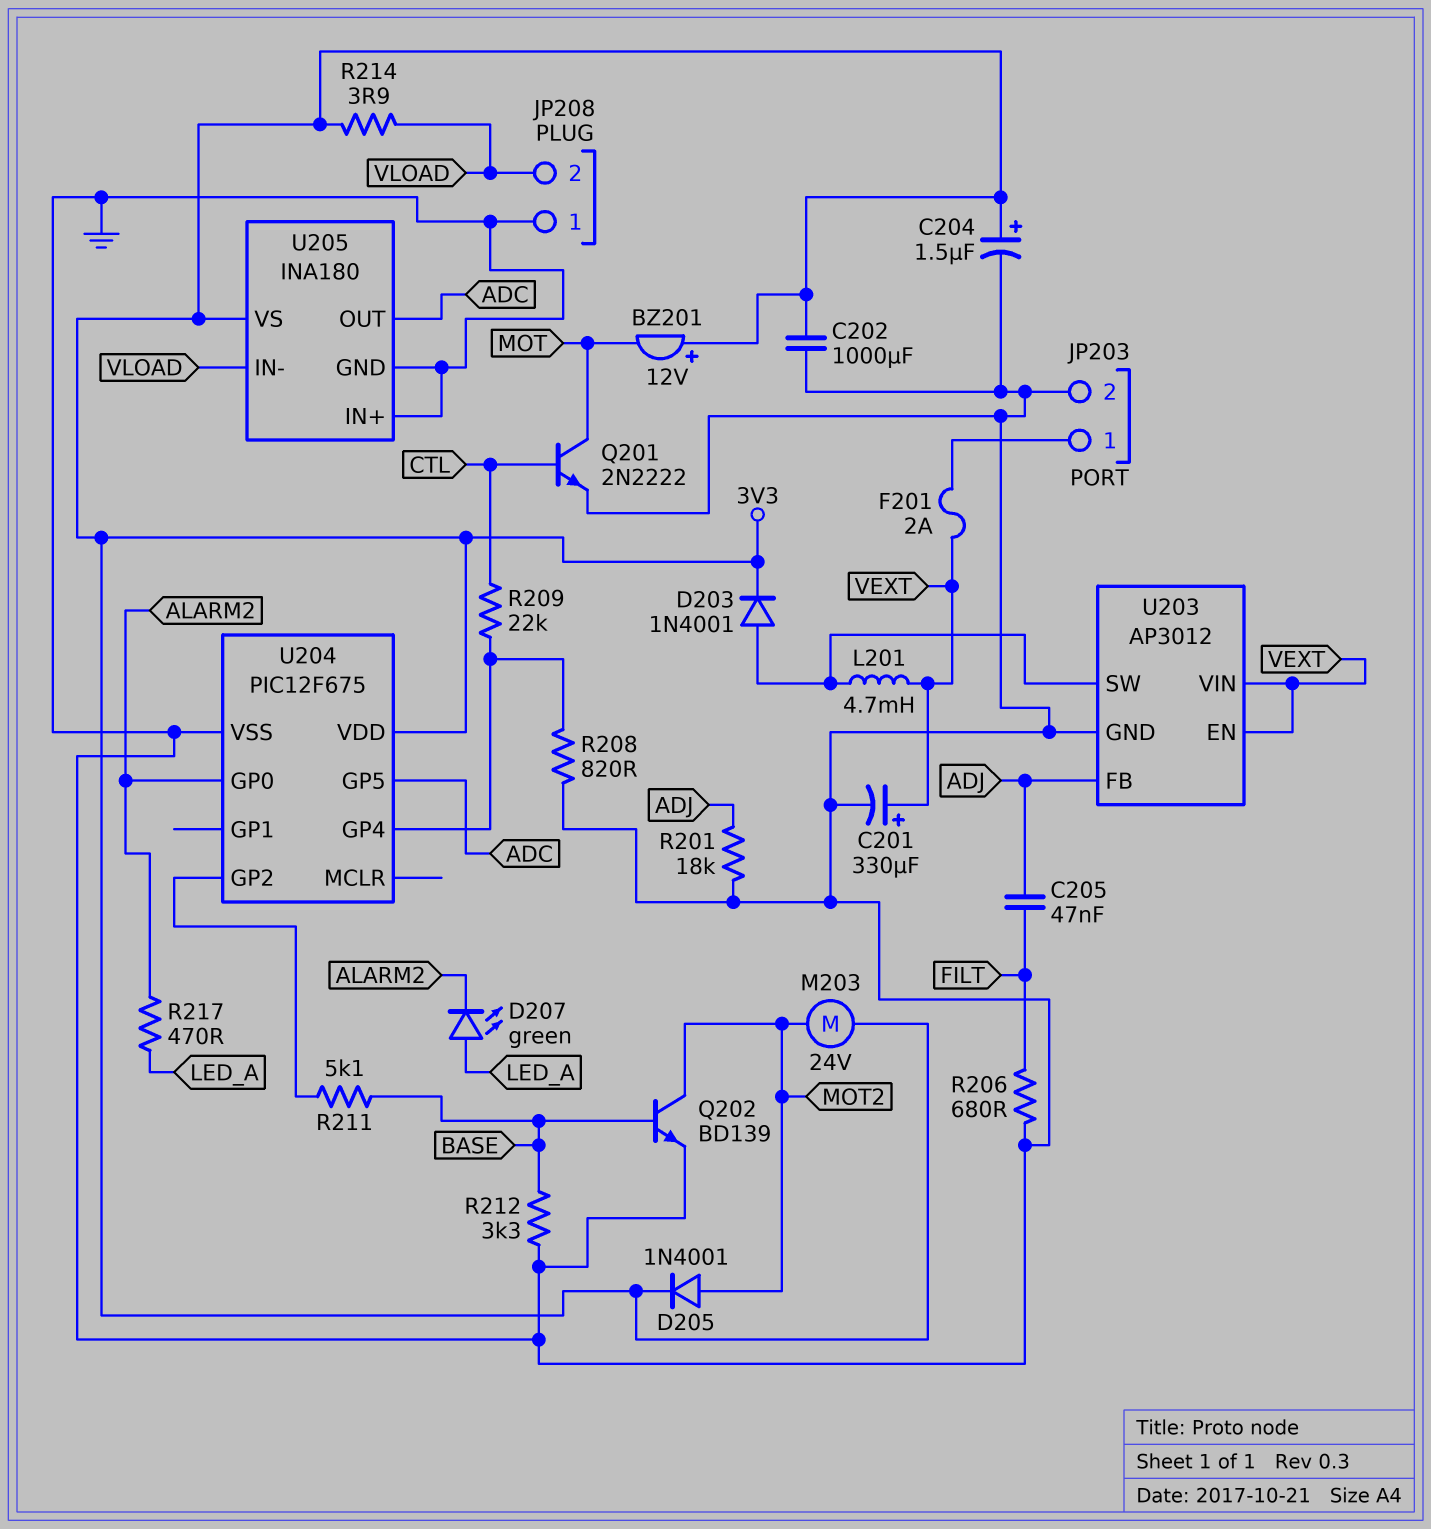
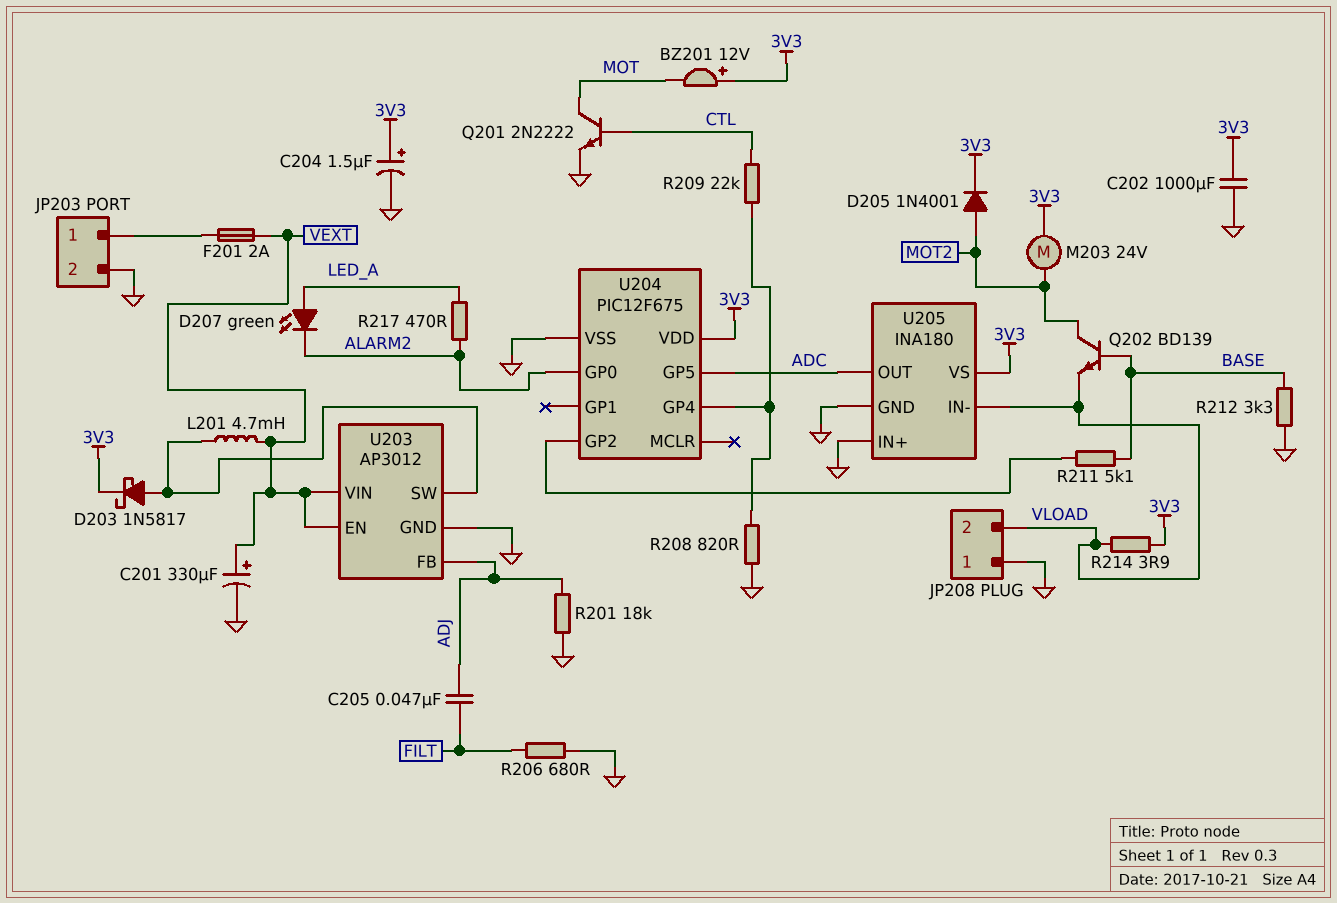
D203: diode 1N4001 (A U203/SW, K 3V3) -> schottky 1N5817 (A U203/SW, K 3V3)
Q202: NPN BD139 (B BASE, C MOT2, E GND) -> NPN BD139 (B BASE, C MOT2, E VLOAD)

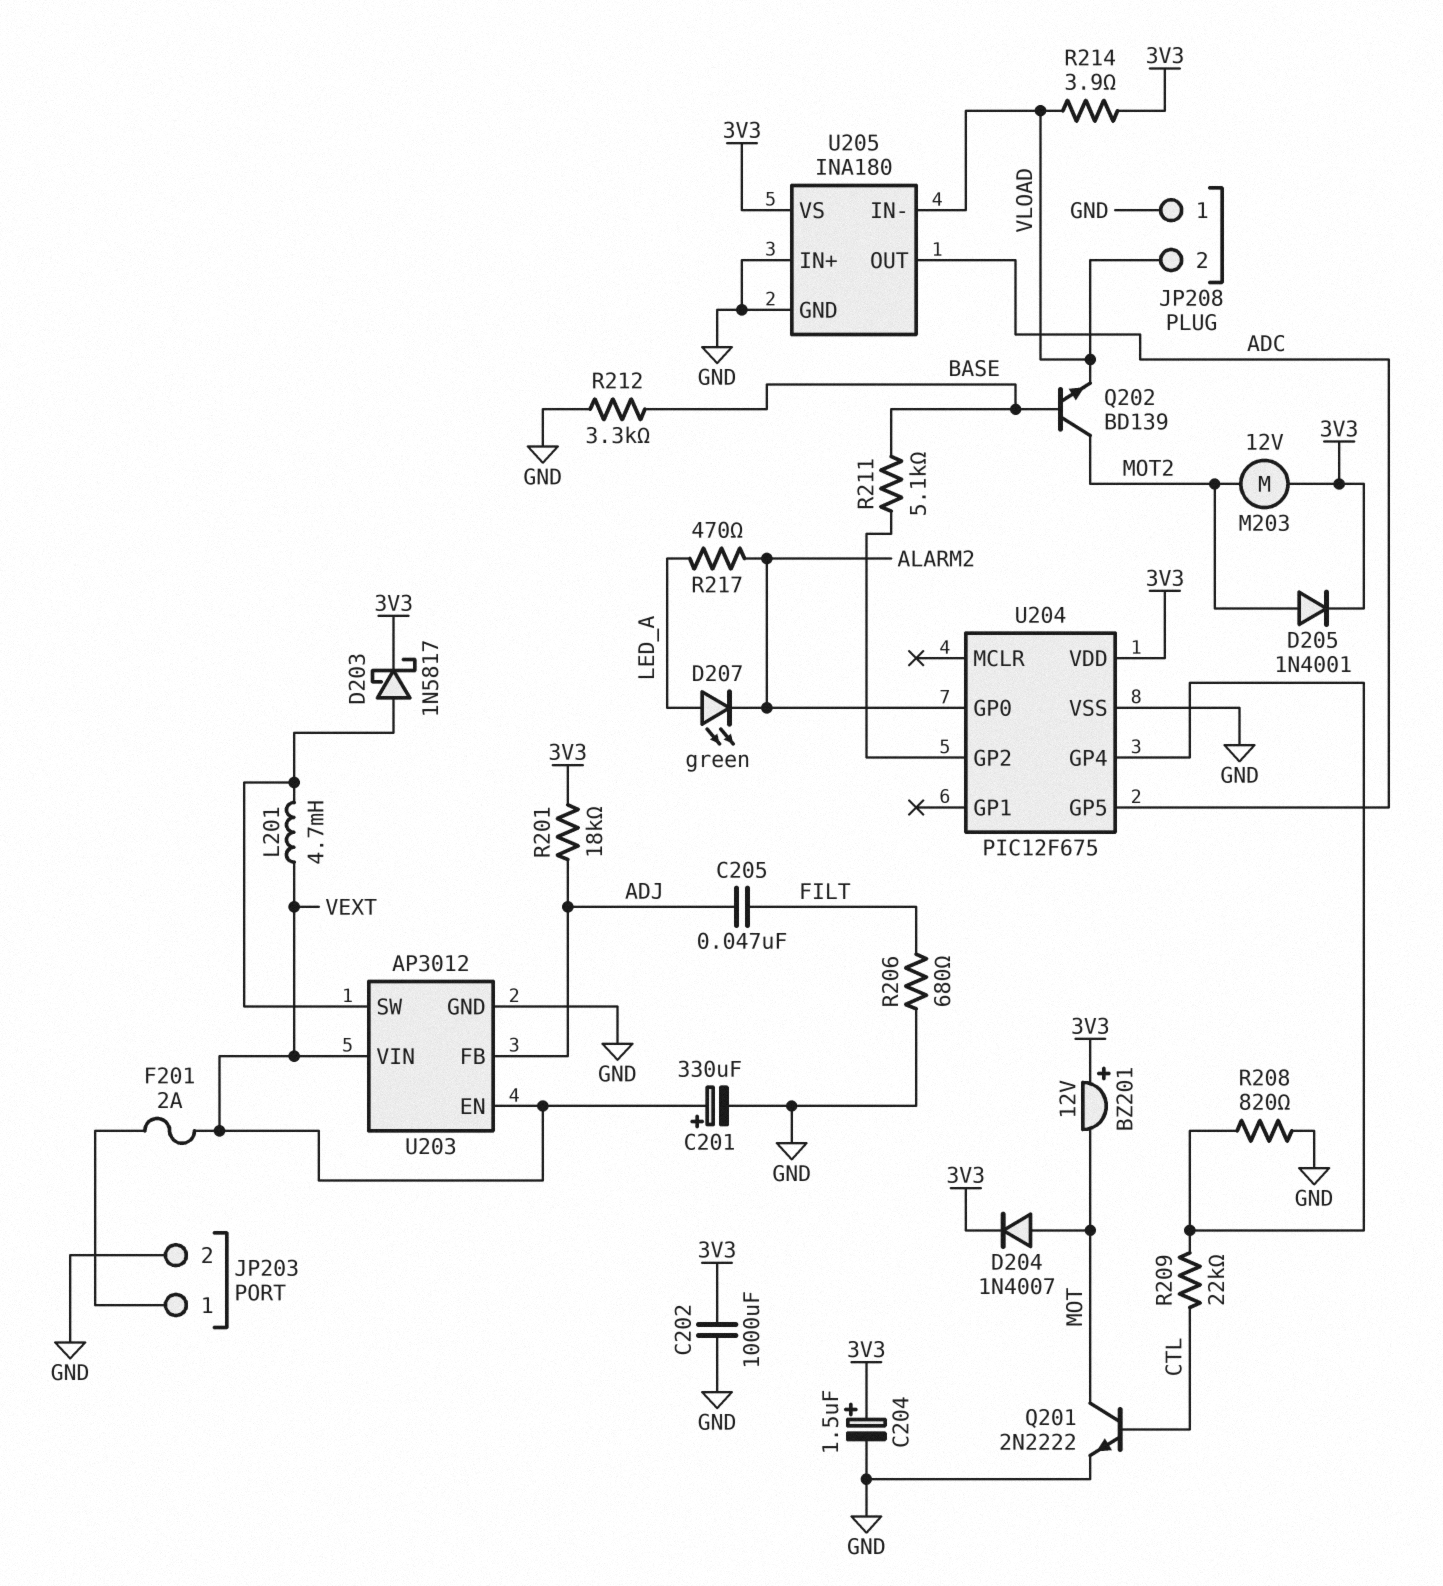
D204: none -> diode 1N4007 (A MOT, K 3V3)
M203: motor 24V (3V3, MOT2) -> motor 12V (3V3, MOT2)
R201: 18k (ADJ, GND) -> 18k (3V3, ADJ)

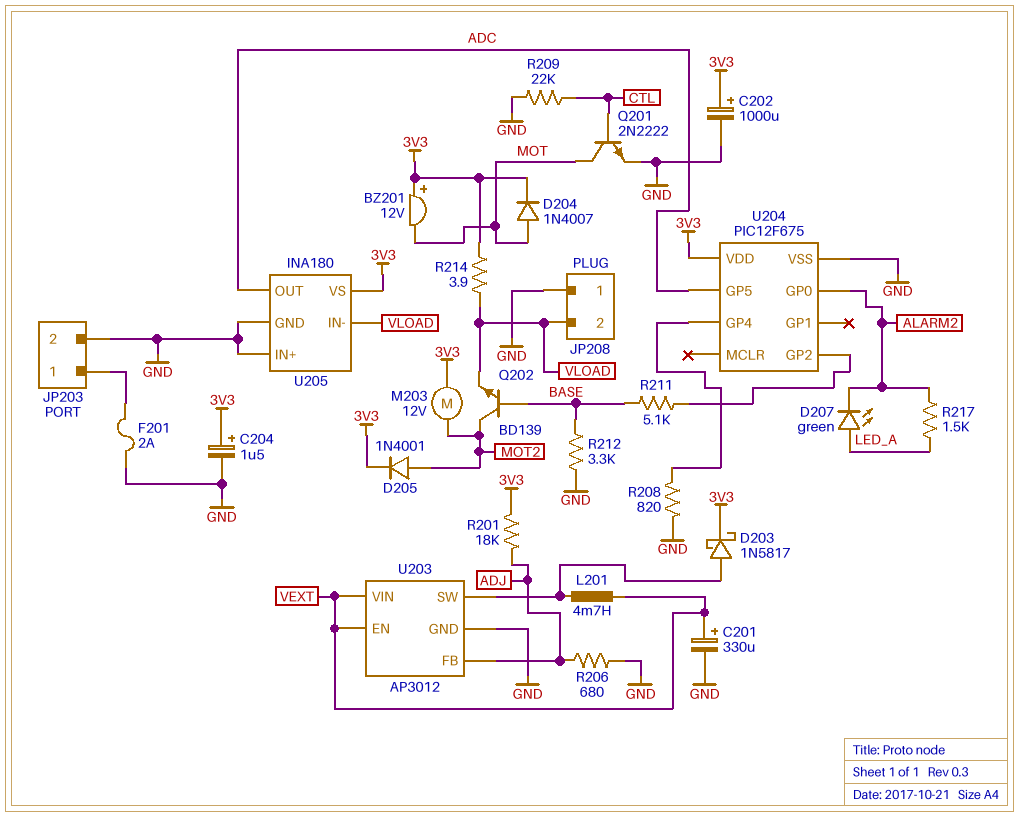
C202: 1000uF (3V3, GND) -> 1000uF (plus 3V3, minus GND)
C205: 47nF (ADJ, FILT) -> none
F201: 2A (JP203/1, VEXT) -> 2A (GND, JP203/1)
R206: 680 (FILT, GND) -> 680 (ADJ, GND)
R209: 22k (CTL, U204/GP4) -> 22k (CTL, GND)
R217: 470 (ALARM2, LED_A) -> 1.5k (ALARM2, LED_A)

